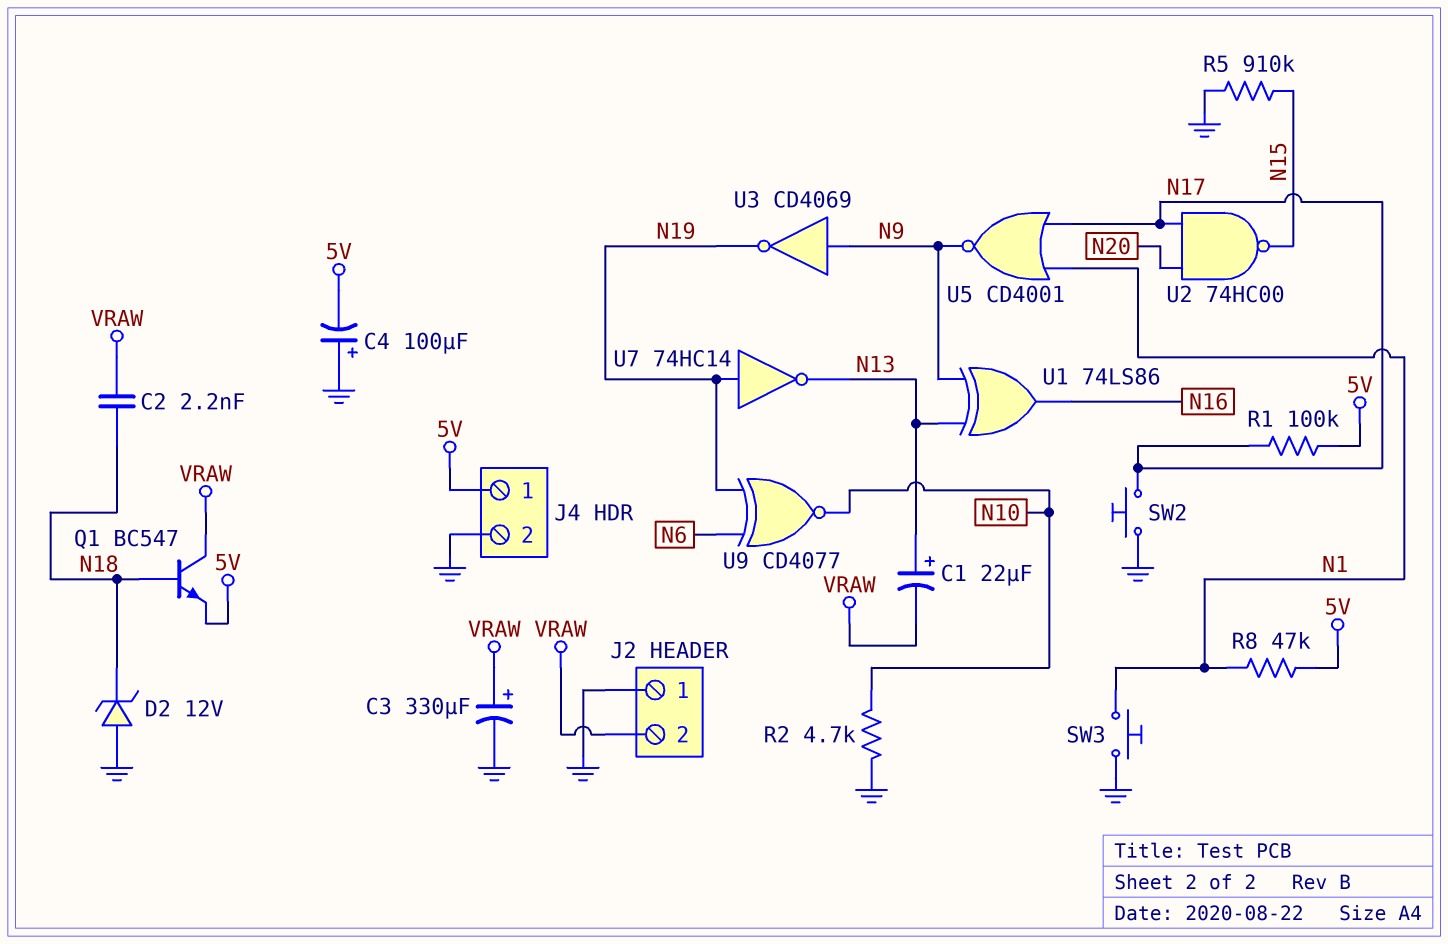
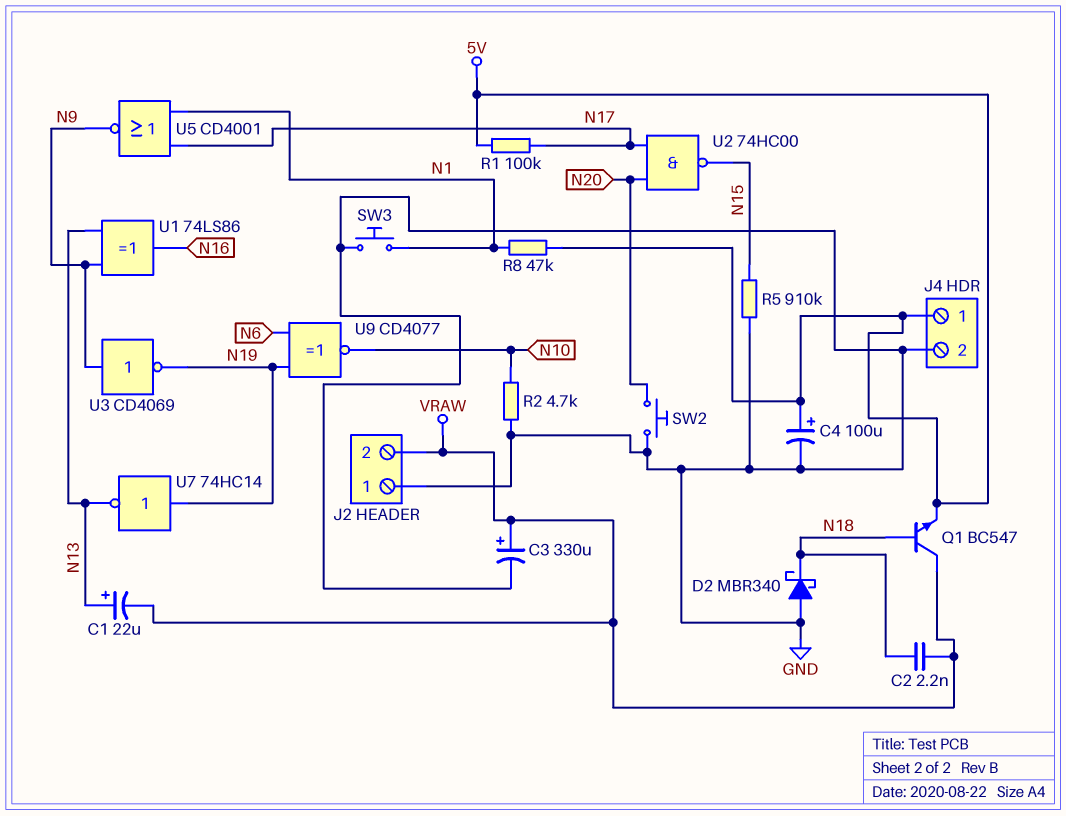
C4: 100uF (plus GND, minus 5V) -> 100uF (plus 5V, minus GND)
D2: zener 12V (A GND, K N18) -> schottky MBR340 (A GND, K N18)
SW2: button (GND, N17) -> button (GND, N20)

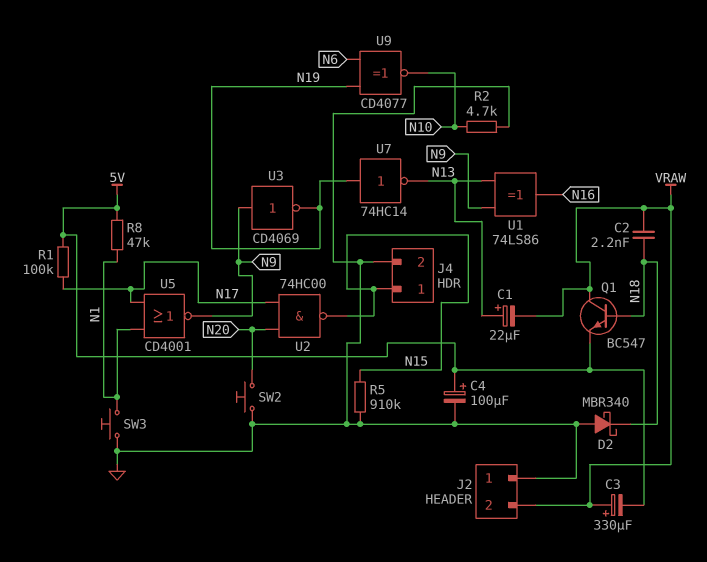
C3: 330uF (plus VRAW, minus GND) -> 330uF (plus VRAW, minus 5V)
J4 pin 1: 5V -> N15

